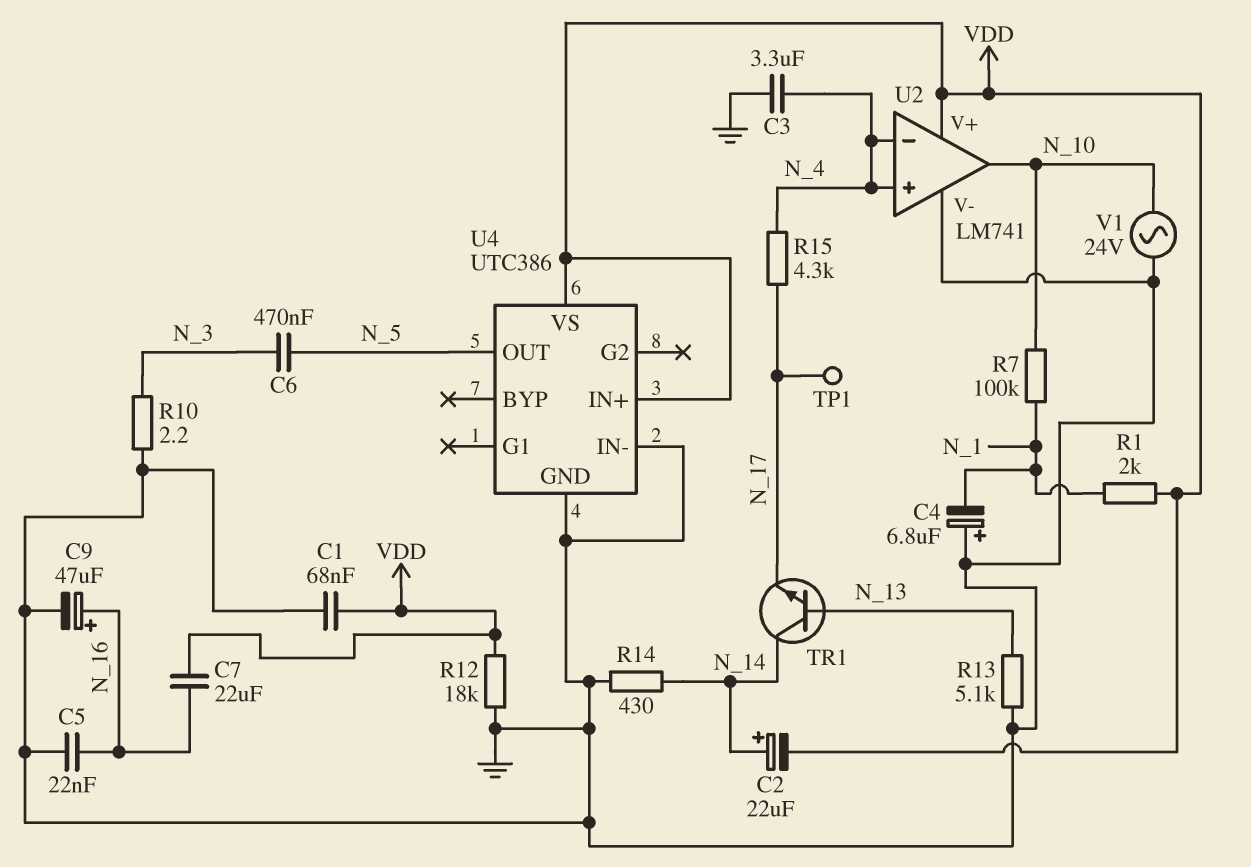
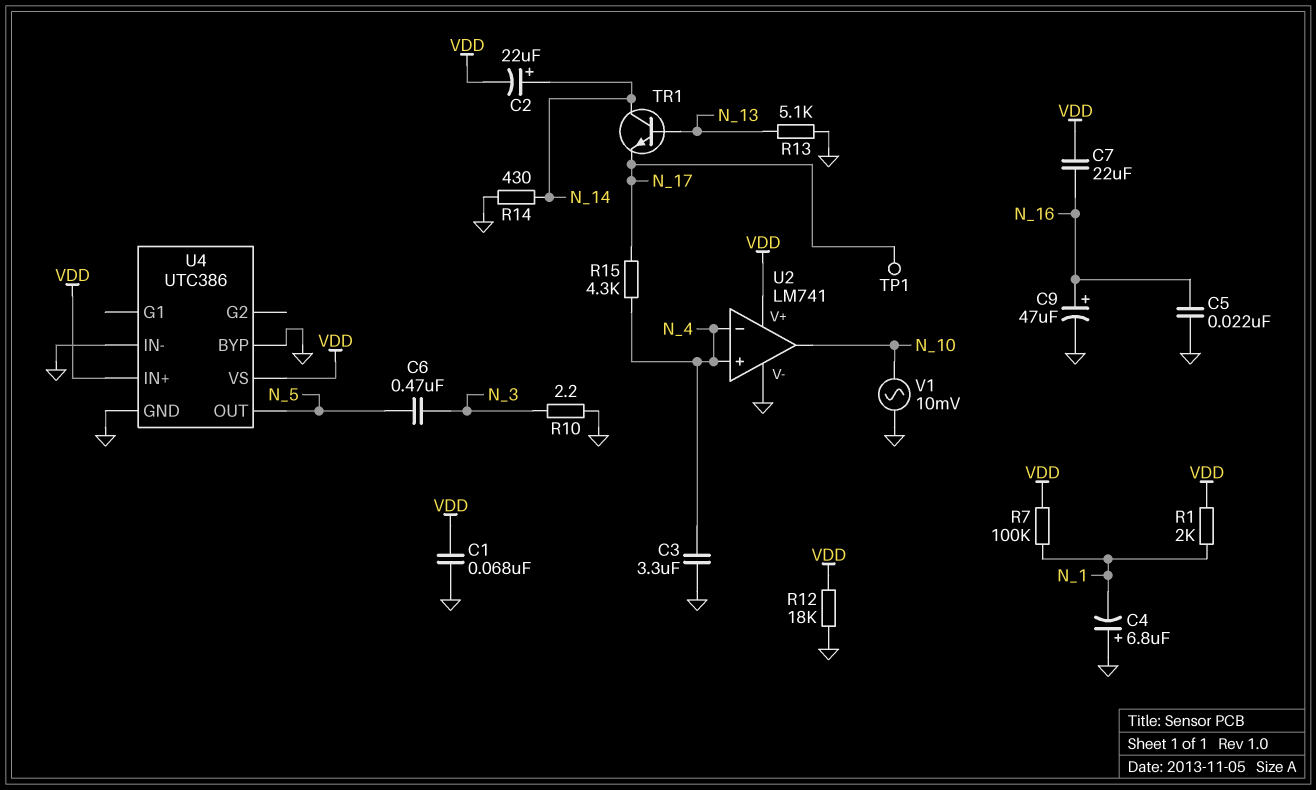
R7: 100k (N_1, N_10) -> 100k (N_1, VDD)
U4 pin BYP: none -> GND
V1: AC 24V (GND, N_10) -> AC 10mV (GND, N_10)

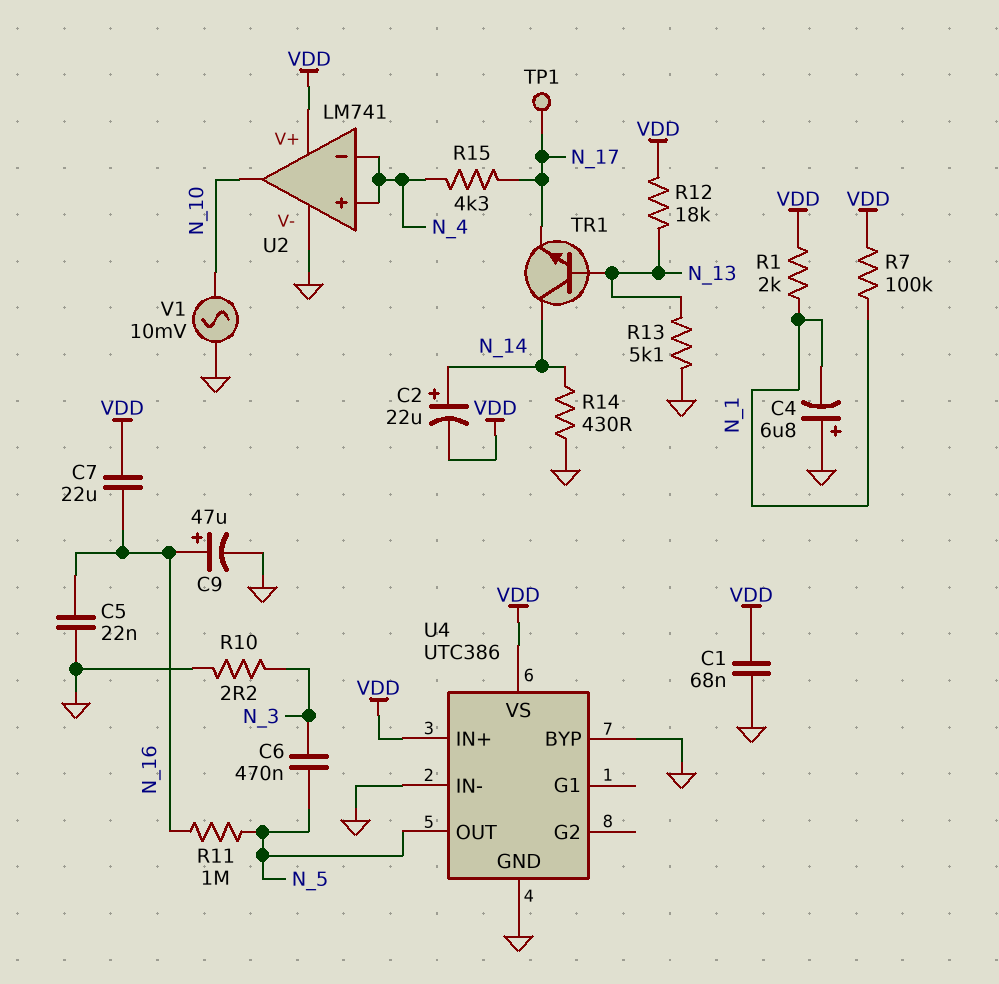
C3: 3.3uF (GND, N_4) -> none
R11: none -> 1M (N_5, N_16)
R12: 18k (GND, VDD) -> 18k (N_13, VDD)

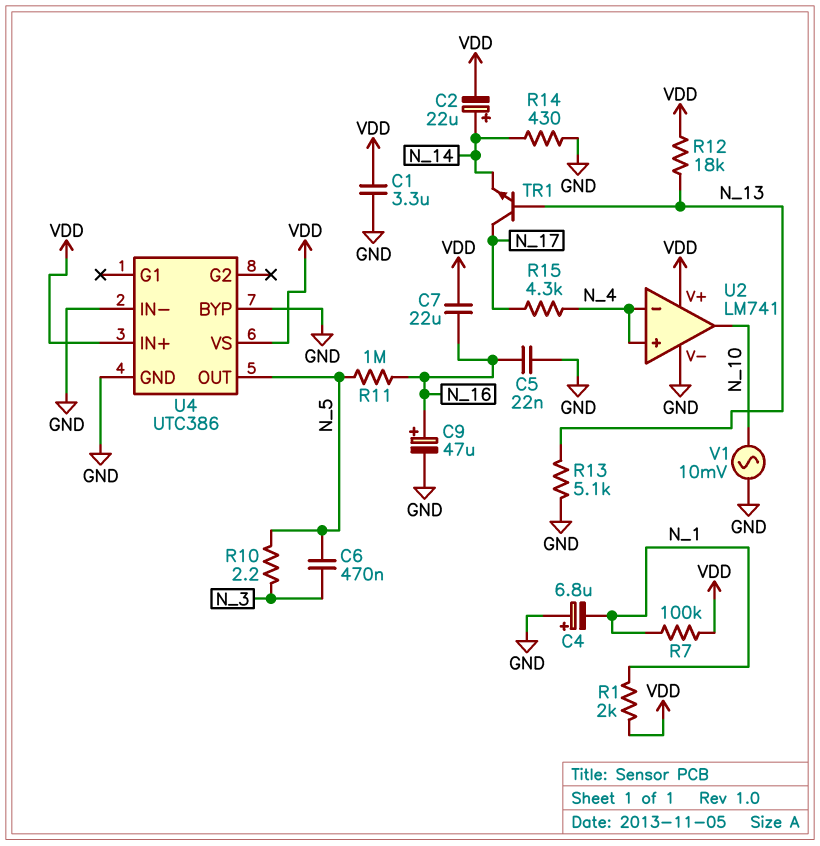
C1: 68nF (GND, VDD) -> 3.3uF (GND, VDD)
R10: 2.2 (GND, N_3) -> 2.2 (N_3, N_5)
TP1: test point (N_17) -> none
TR1: NPN (B N_13, C N_14, E N_17) -> NPN (B N_13, C N_17, E N_14)

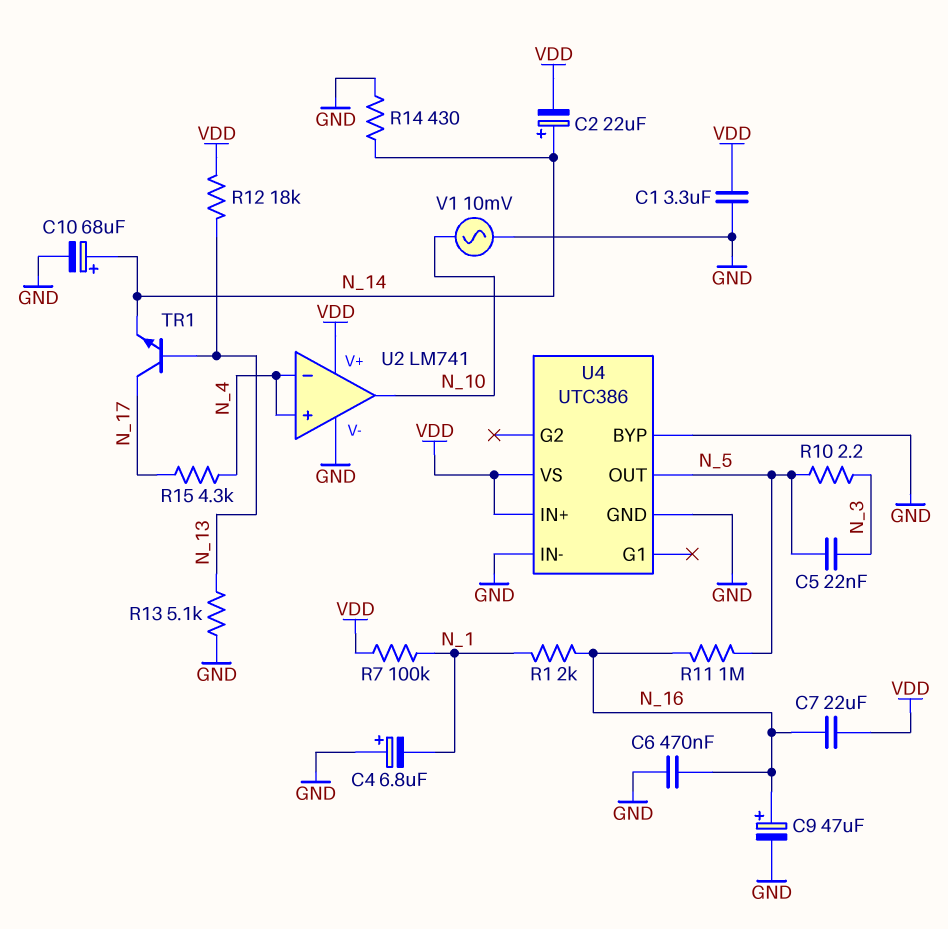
C5: 22nF (GND, N_16) -> 22nF (N_3, N_5)
C6: 470nF (N_3, N_5) -> 470nF (GND, N_16)
C10: none -> 68uF (plus N_14, minus GND)
R1: 2k (N_1, VDD) -> 2k (N_1, N_16)

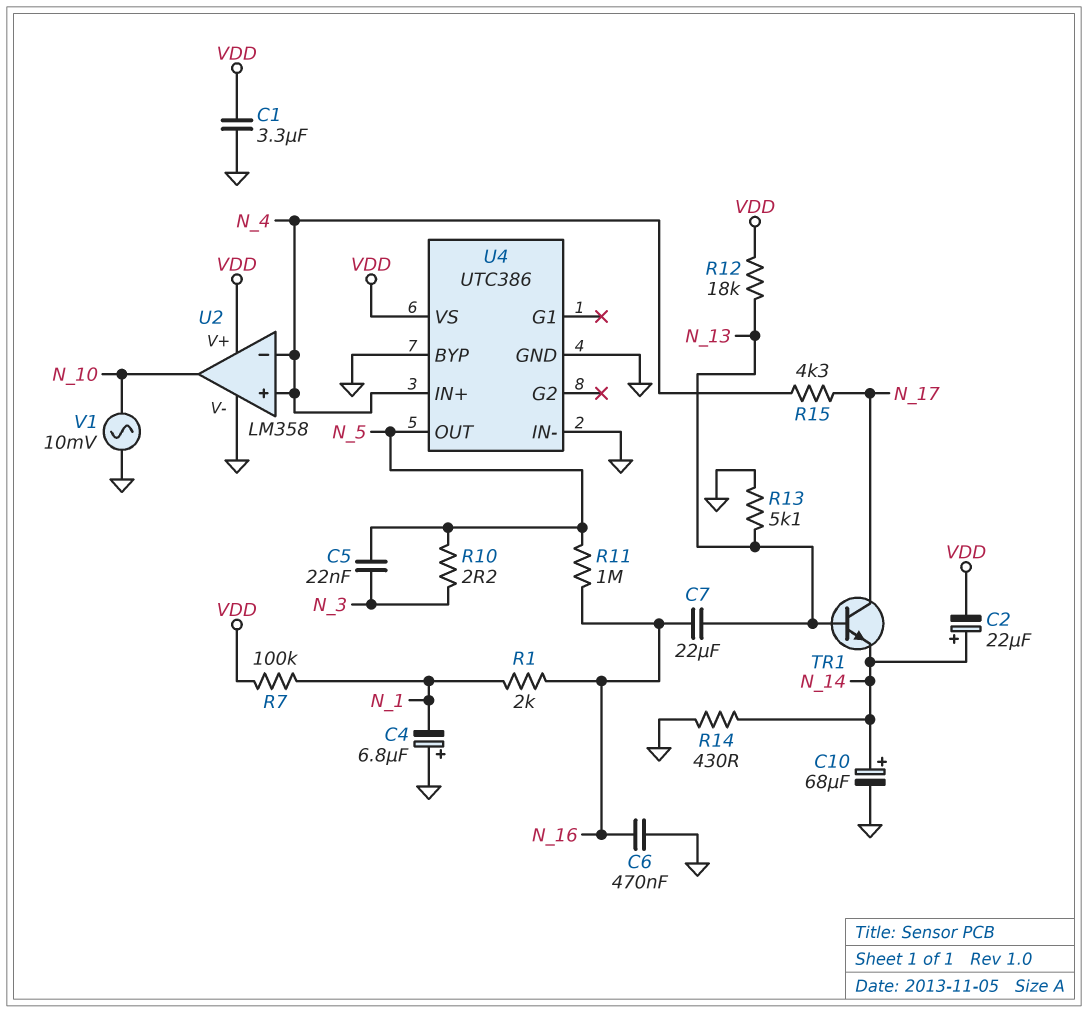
C7: 22uF (N_16, VDD) -> 22uF (N_13, N_16)
C9: 47uF (plus N_16, minus GND) -> none
U2: LM741 -> LM358
U4 pin IN+: VDD -> N_4

